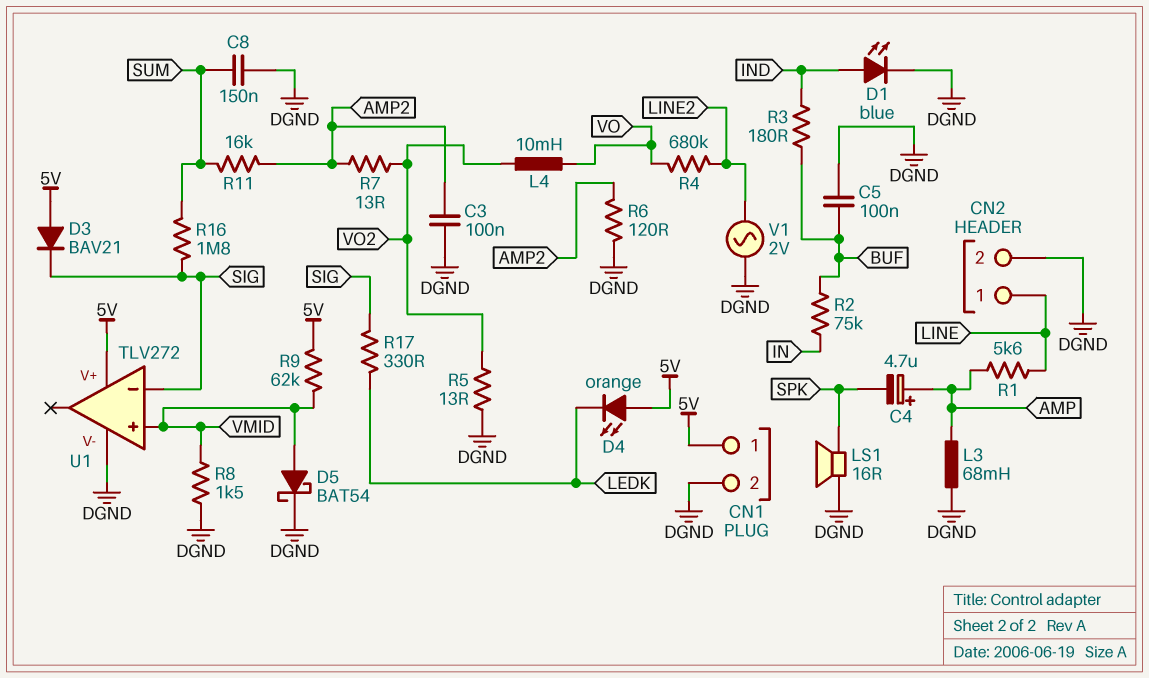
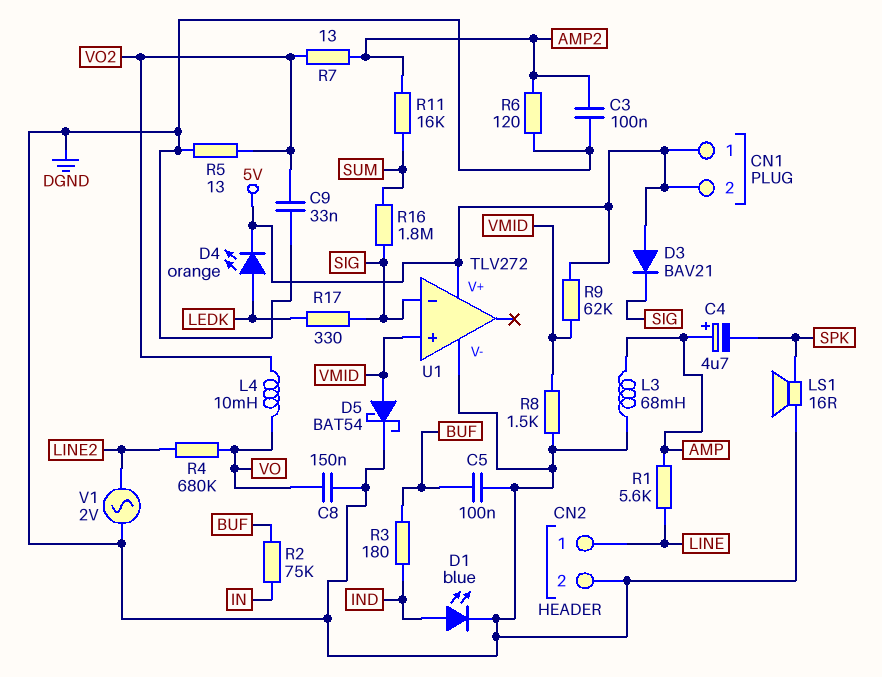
C8: 150nF (DGND, SUM) -> 150nF (DGND, VO)
C9: none -> 33nF (DGND, VO2)
CN1 pin 2: DGND -> 5V
D4: LED orange (A 5V, K LEDK) -> LED orange (A LEDK, K 5V)

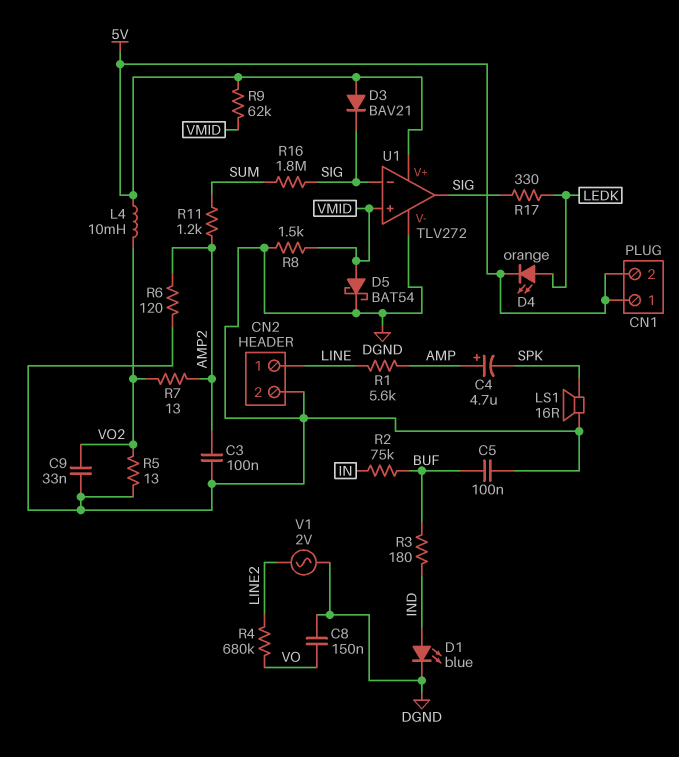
L3: 68mH (AMP, DGND) -> none
L4: 10mH (VO, VO2) -> 10mH (5V, VO2)
R11: 16k (AMP2, SUM) -> 1.2k (AMP2, SUM)
U1 pin out: none -> SIG

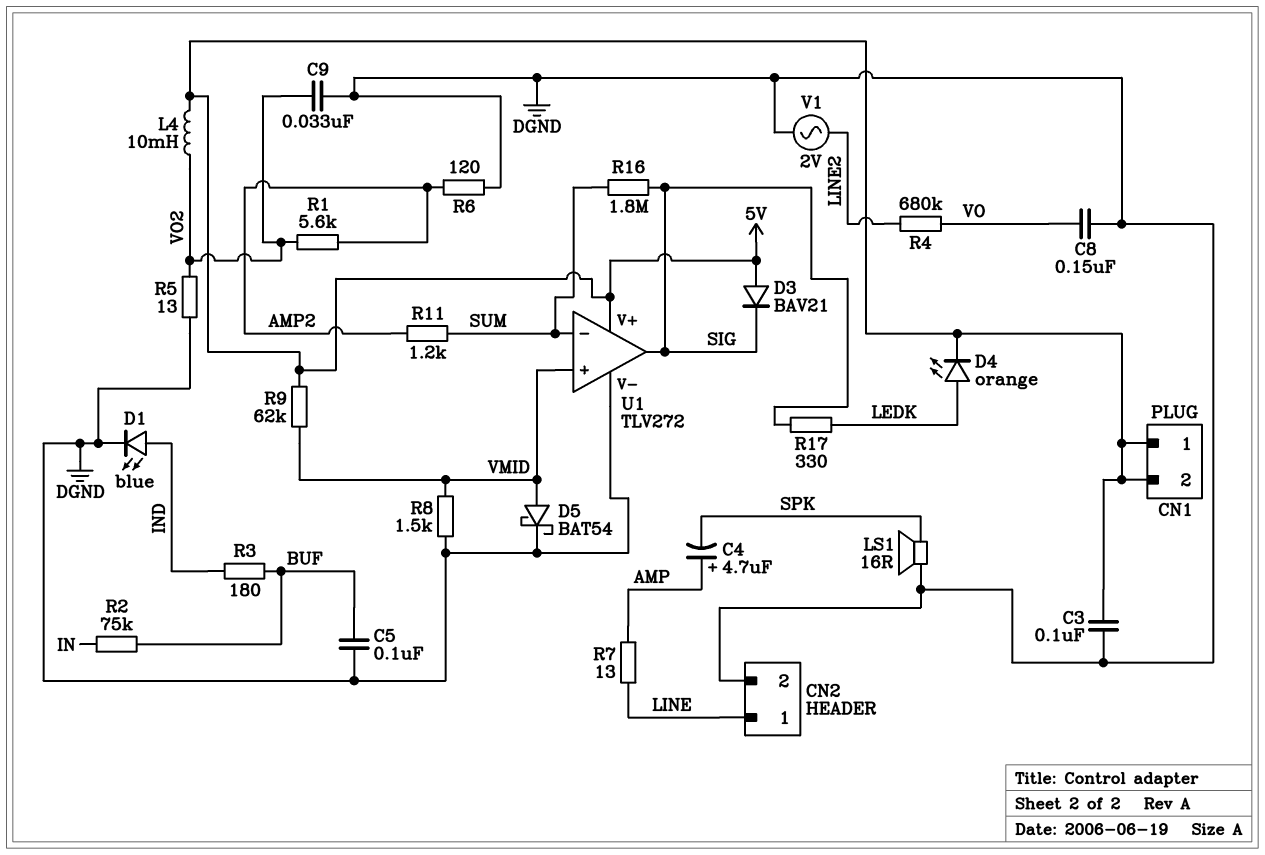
C3: 100nF (AMP2, DGND) -> 100nF (5V, DGND)
R1: 5.6k (AMP, LINE) -> 5.6k (AMP2, VO2)
R7: 13 (AMP2, VO2) -> 13 (AMP, LINE)
U1 pin in-: SIG -> SUM

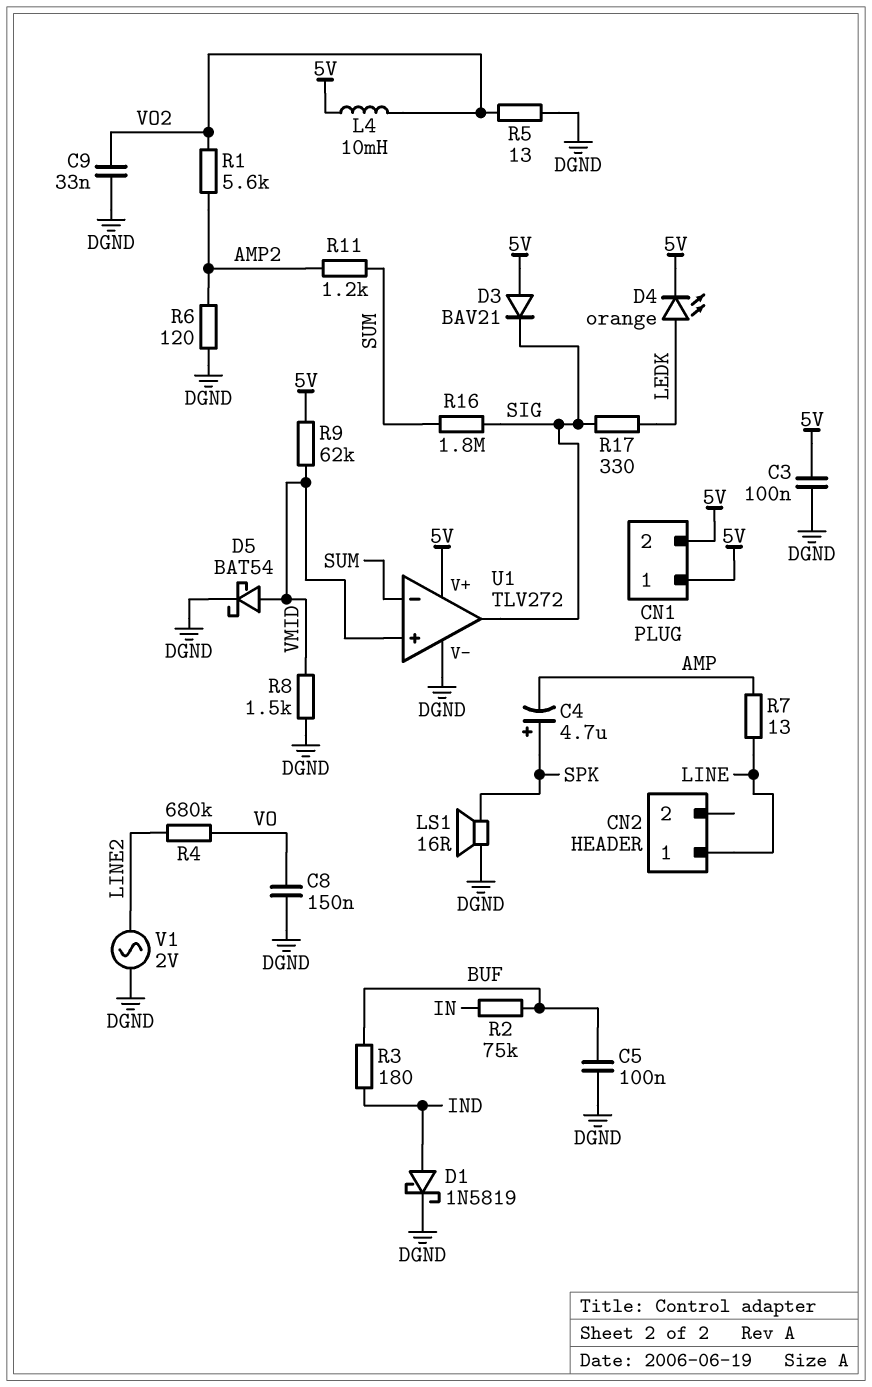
C4: 4.7uF (plus AMP, minus SPK) -> 4.7uF (plus SPK, minus AMP)
CN2 pin 2: DGND -> none
D1: LED blue (A IND, K DGND) -> schottky 1N5819 (A IND, K DGND)

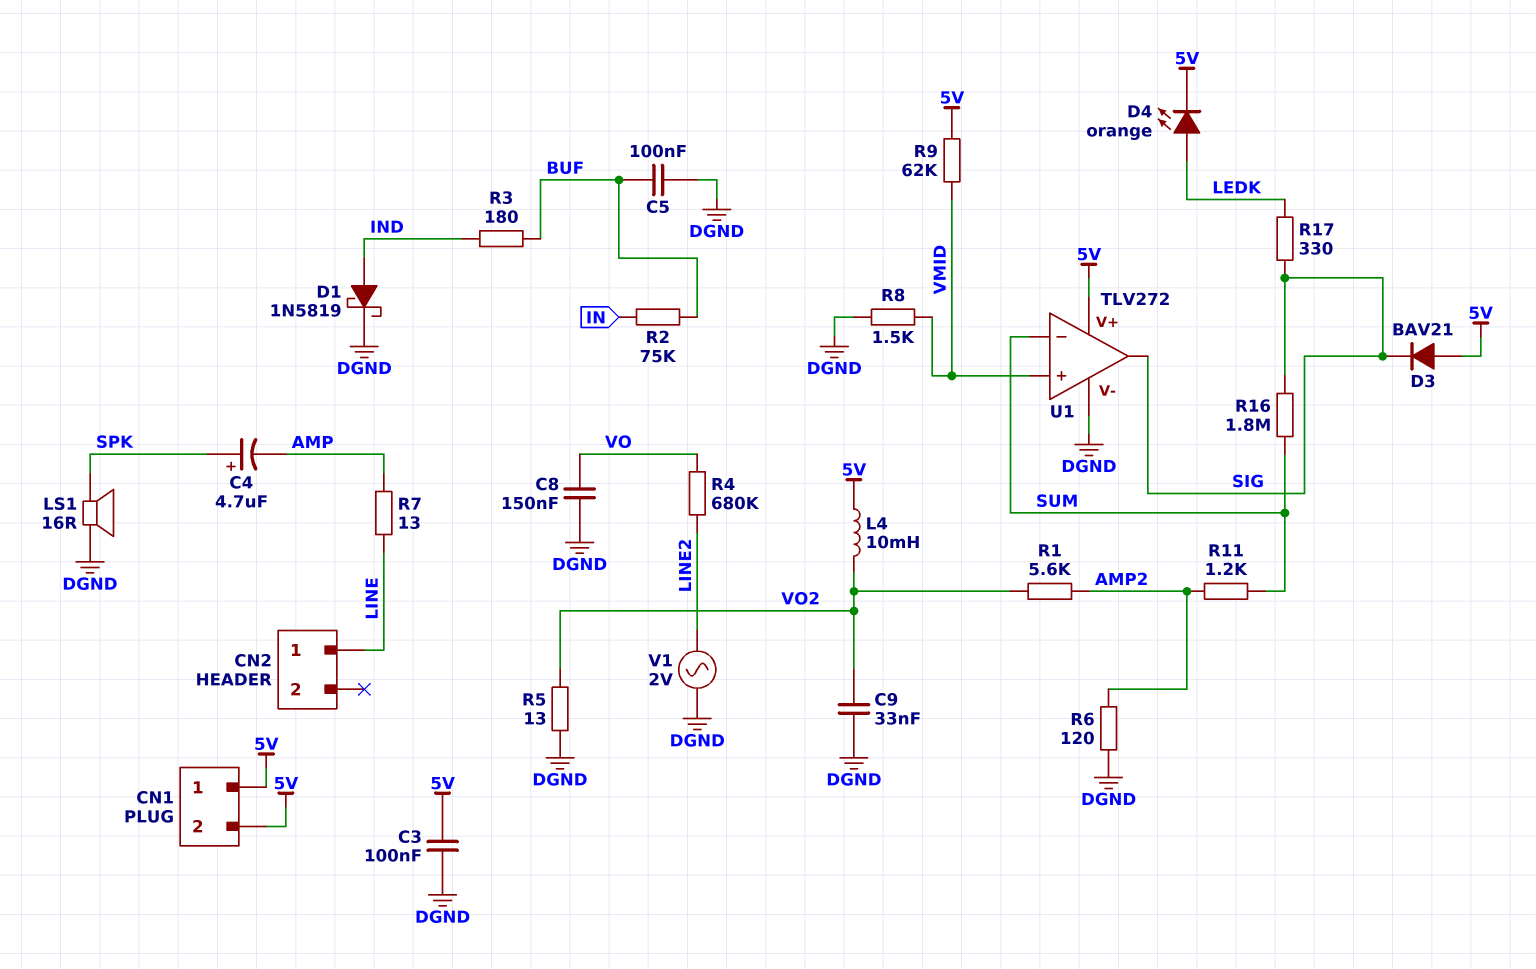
D5: schottky BAT54 (A VMID, K DGND) -> none

